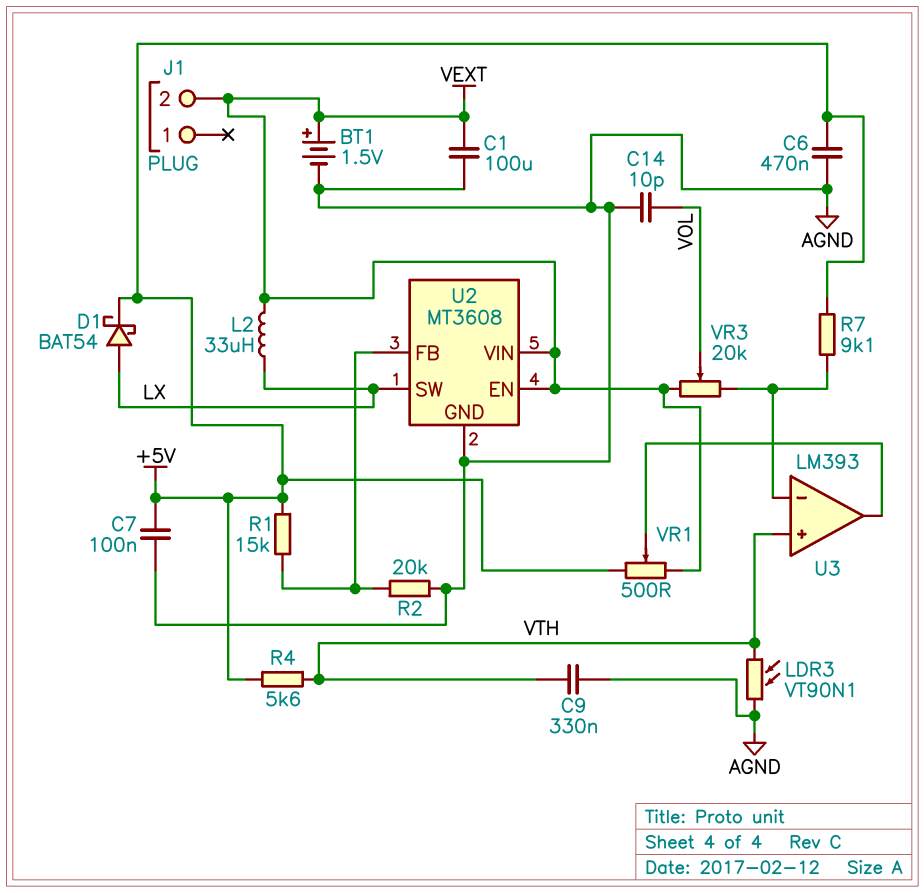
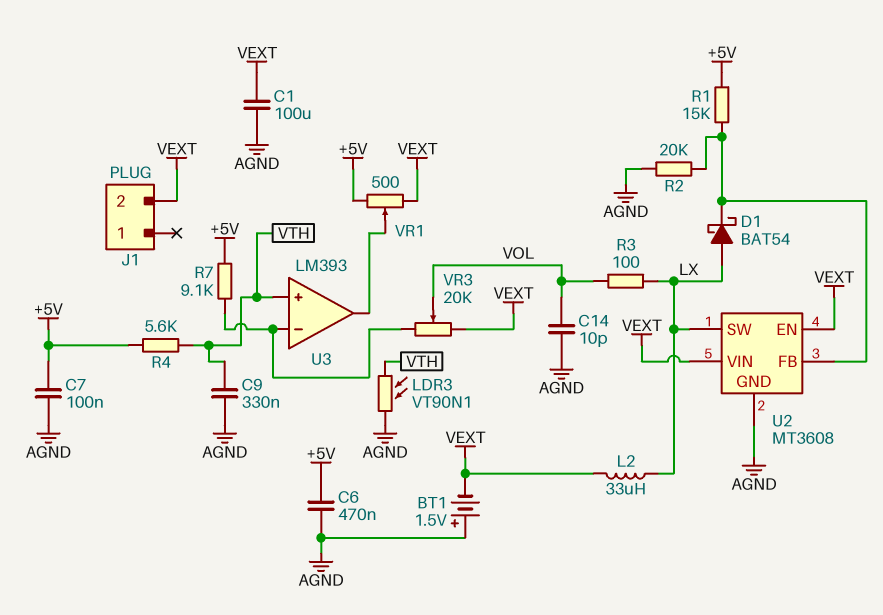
BT1: 1.5V (plus VEXT, minus AGND) -> 1.5V (plus AGND, minus VEXT)
D1: schottky BAT54 (A LX, K +5V) -> schottky BAT54 (A LX, K U2/FB)
R3: none -> 100 (LX, VOL)

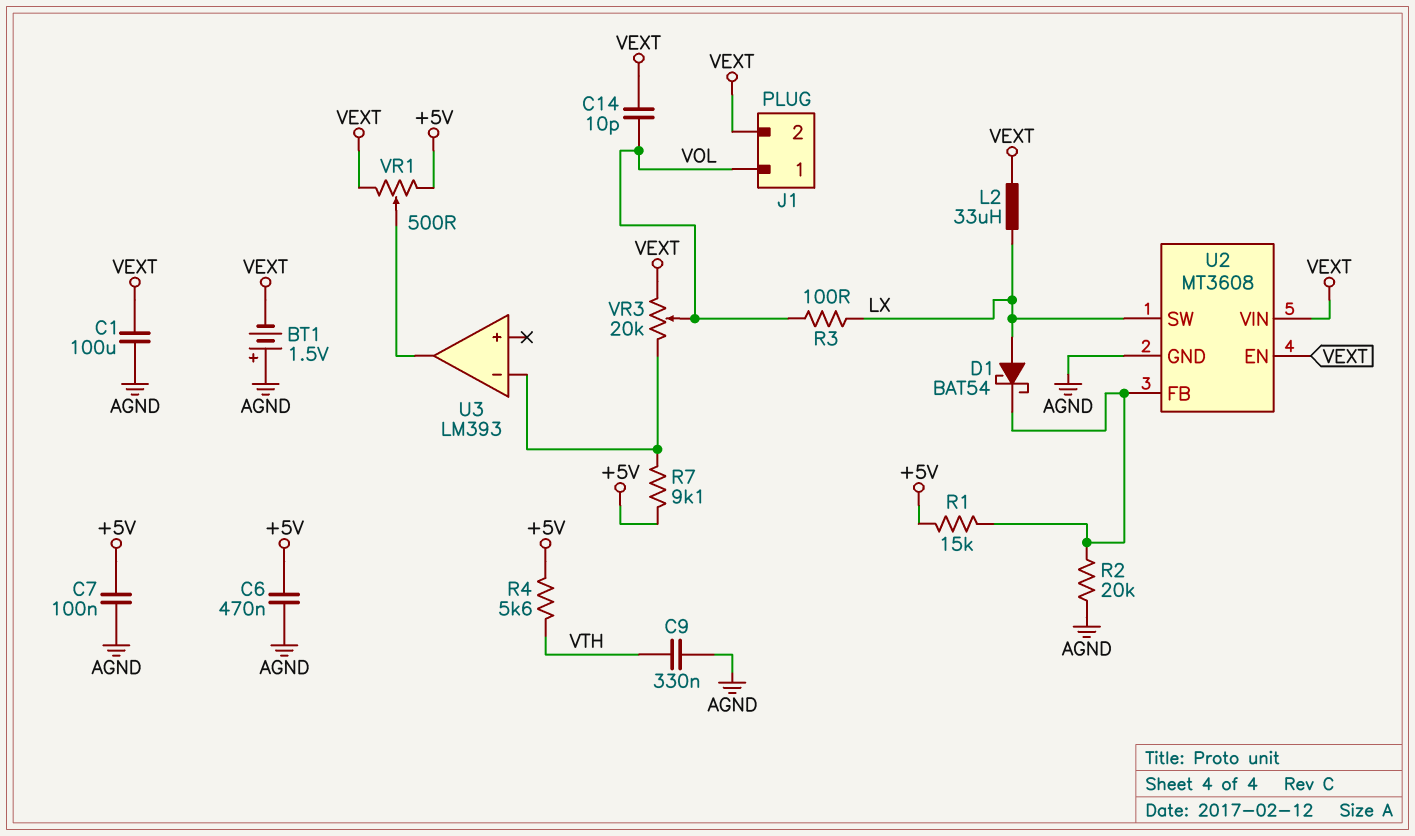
C14: 10pF (AGND, VOL) -> 10pF (VEXT, VOL)
J1 pin 1: none -> VOL
LDR3: VT90N1 (AGND, VTH) -> none
U3 pin in+: VTH -> none

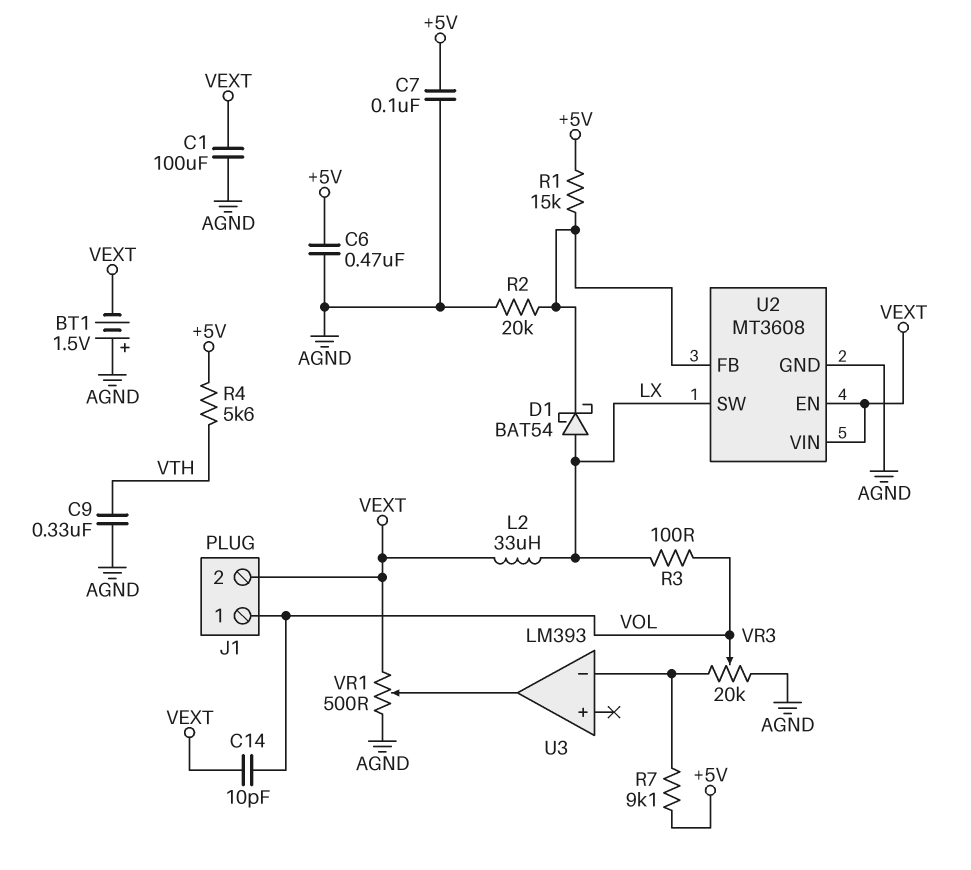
VR1: 500 (+5V, VEXT, wiper U3/out) -> 500 (AGND, VEXT, wiper U3/out)
VR3: 20k (U3/in-, VEXT, wiper VOL) -> 20k (AGND, U3/in-, wiper VOL)

